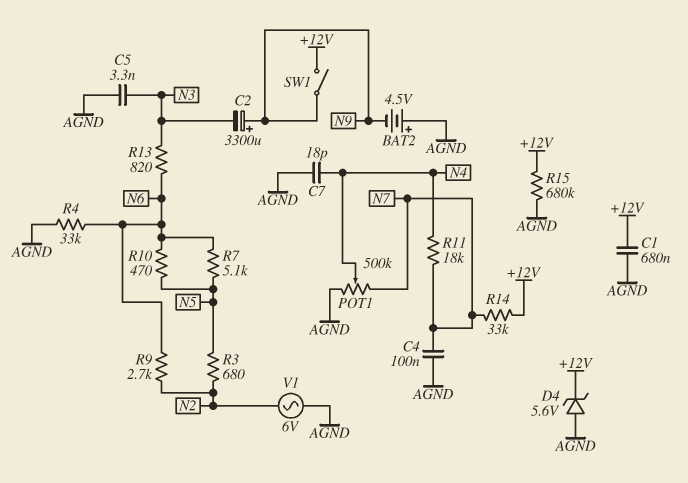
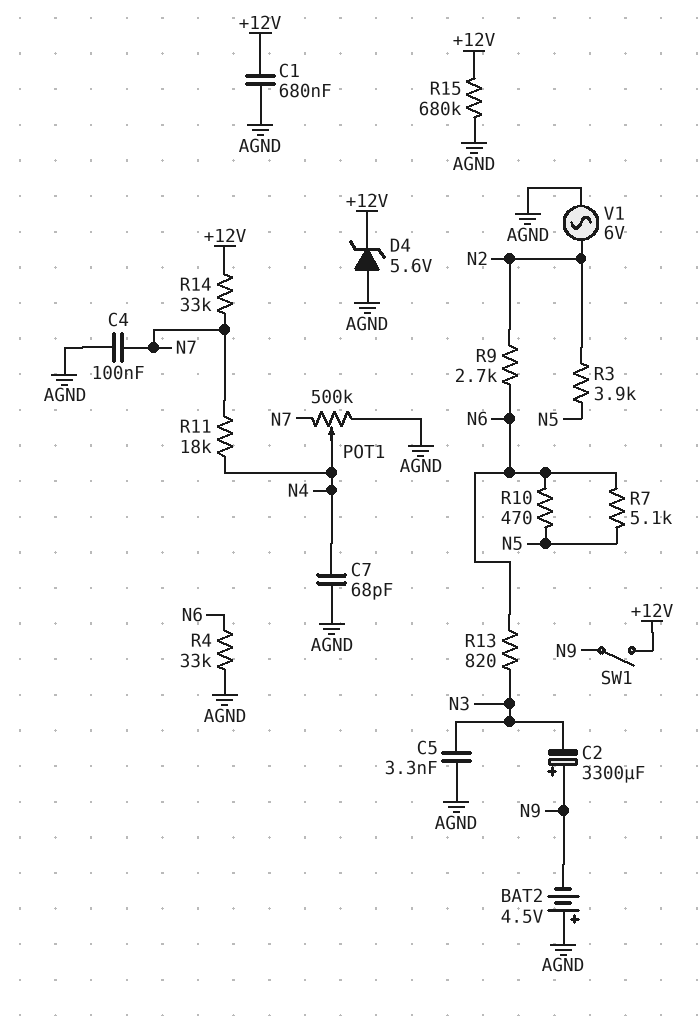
C7: 18pF (AGND, N4) -> 68pF (AGND, N4)
R3: 680 (N2, N5) -> 3.9k (N2, N5)

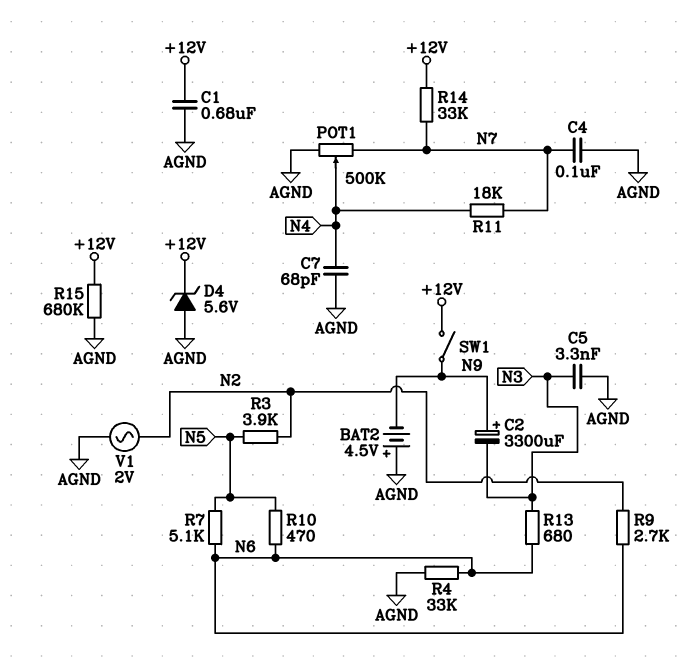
R13: 820 (N3, N6) -> 680 (N3, N6)
V1: AC 6V (AGND, N2) -> AC 2V (AGND, N2)

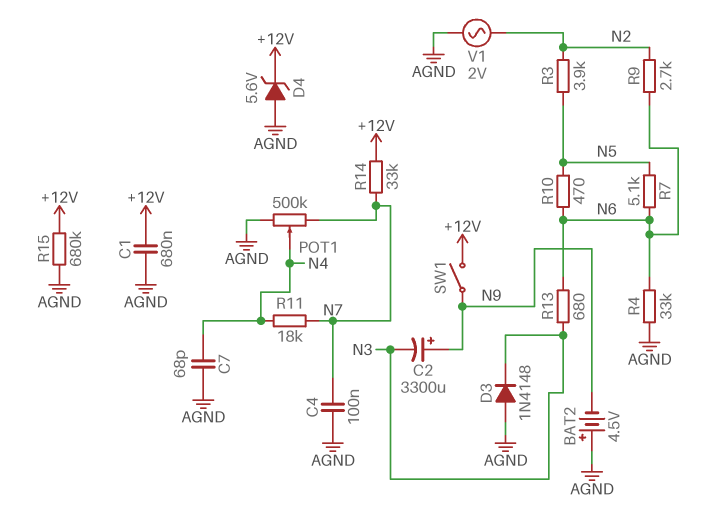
C5: 3.3nF (AGND, N3) -> none
D3: none -> diode 1N4148 (A AGND, K N3)

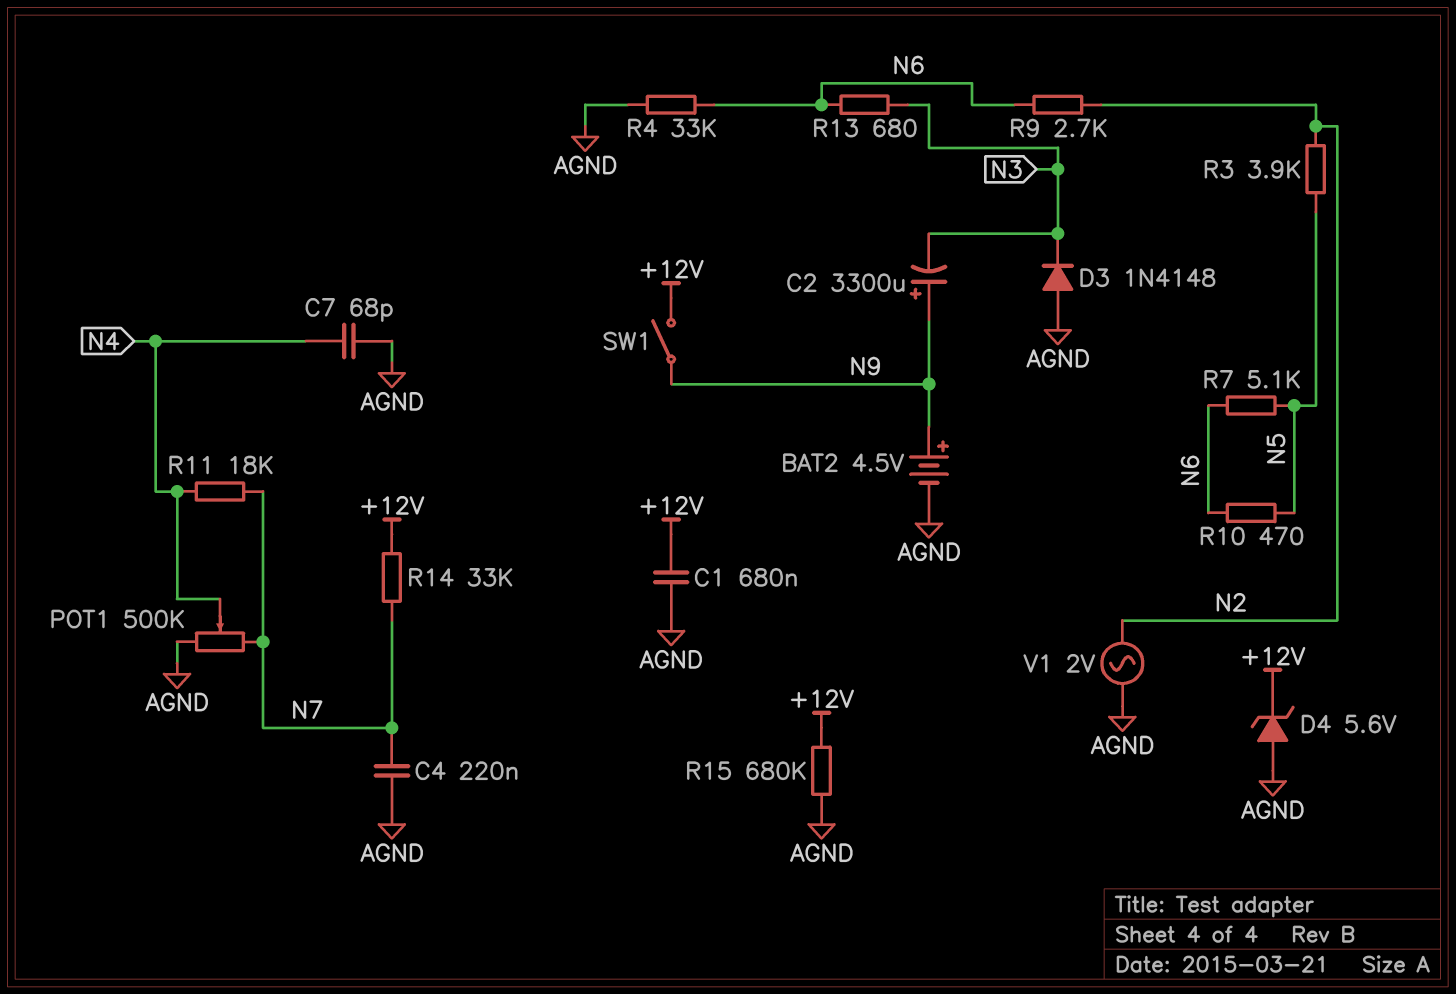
BAT2: 4.5V (plus AGND, minus N9) -> 4.5V (plus N9, minus AGND)
C4: 100nF (AGND, N7) -> 220nF (AGND, N7)

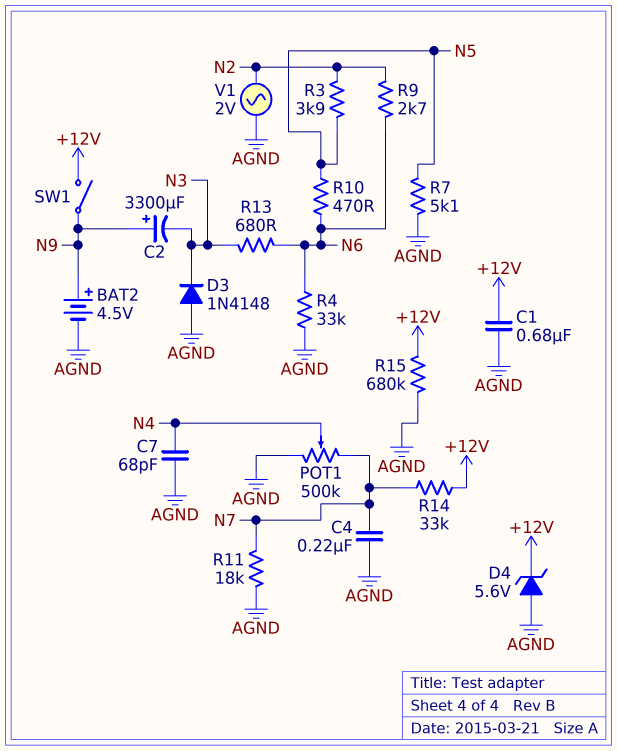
R7: 5.1k (N5, N6) -> 5.1k (AGND, N5)
R11: 18k (N4, N7) -> 18k (AGND, N7)

